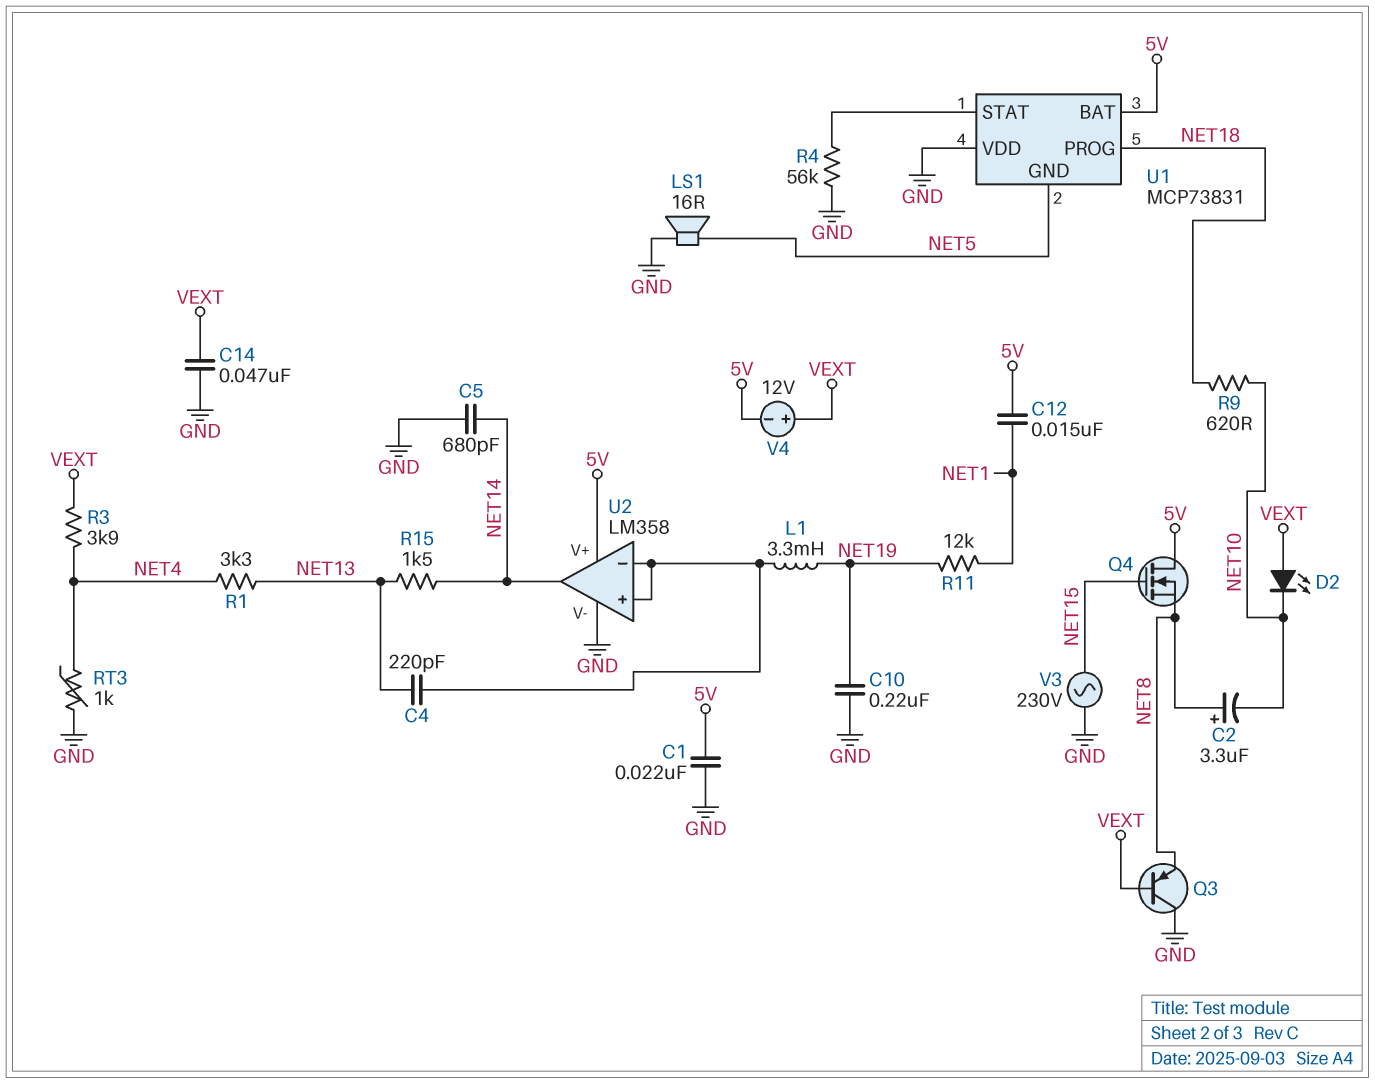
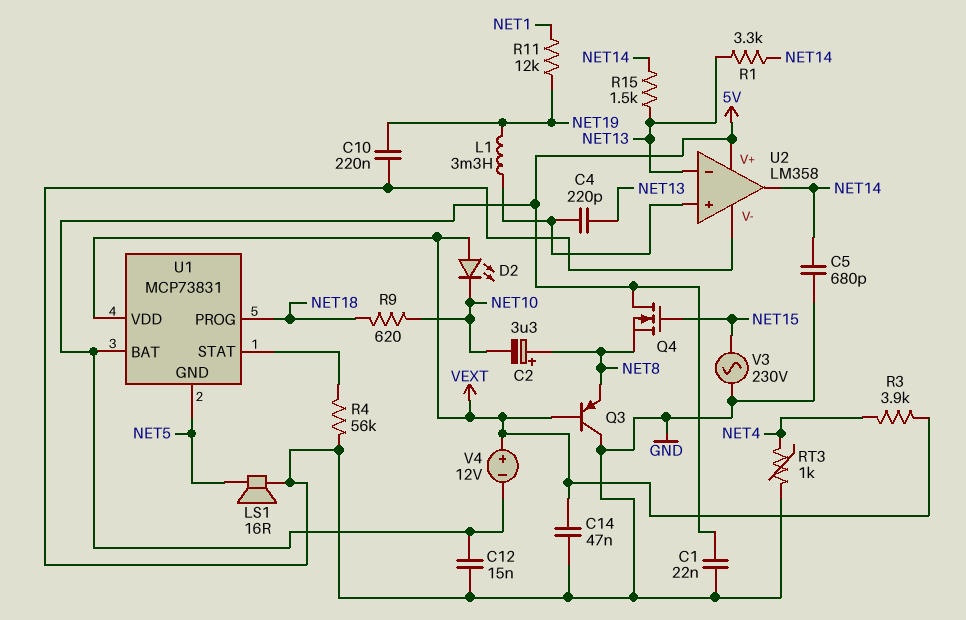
C12: 15nF (5V, NET1) -> 15nF (5V, GND)
R1: 3.3k (NET4, NET13) -> 3.3k (NET13, NET14)
U1 pin VDD: GND -> VEXT
U2 pin in-: U2/in+ -> NET13

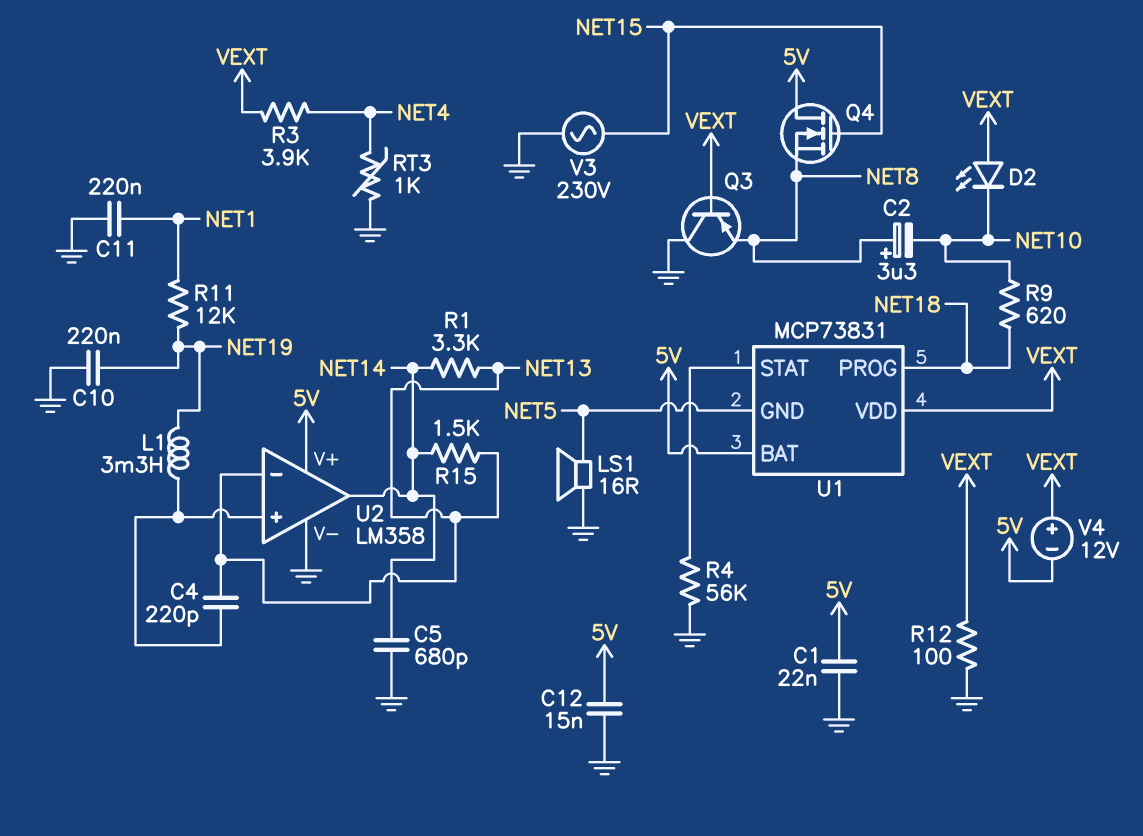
C11: none -> 220nF (GND, NET1)
C14: 47nF (GND, VEXT) -> none
R12: none -> 100 (GND, VEXT)

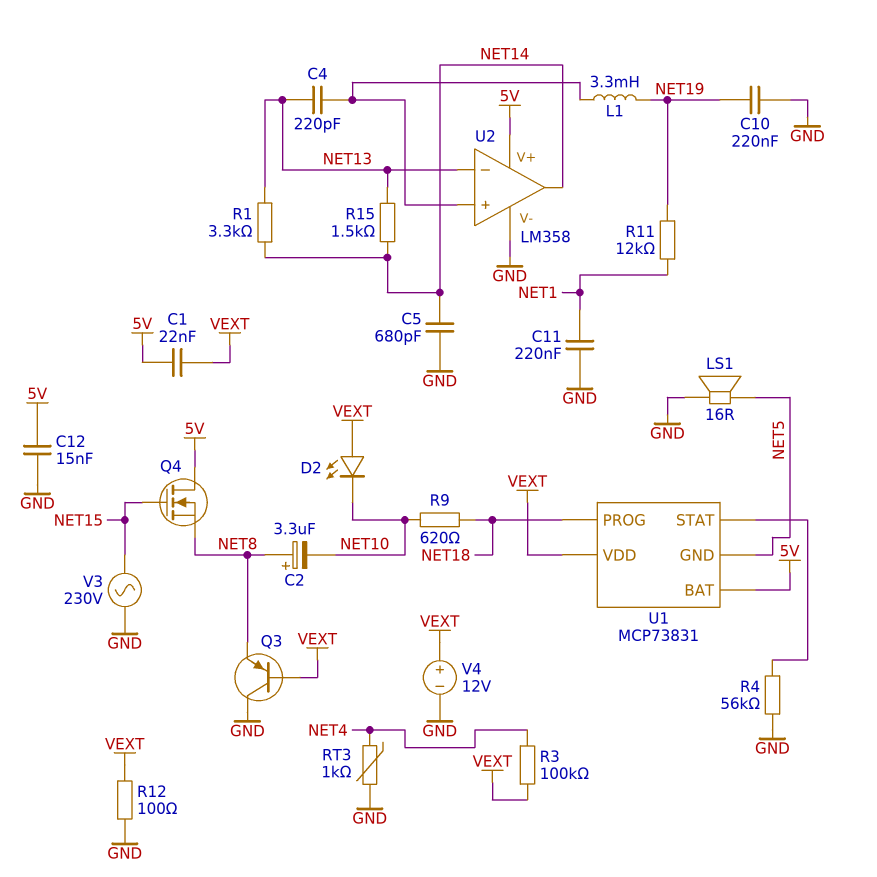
C1: 22nF (5V, GND) -> 22nF (5V, VEXT)
R3: 3.9k (NET4, VEXT) -> 100k (NET4, VEXT)
V4: 12V (plus VEXT, minus 5V) -> 12V (plus VEXT, minus GND)

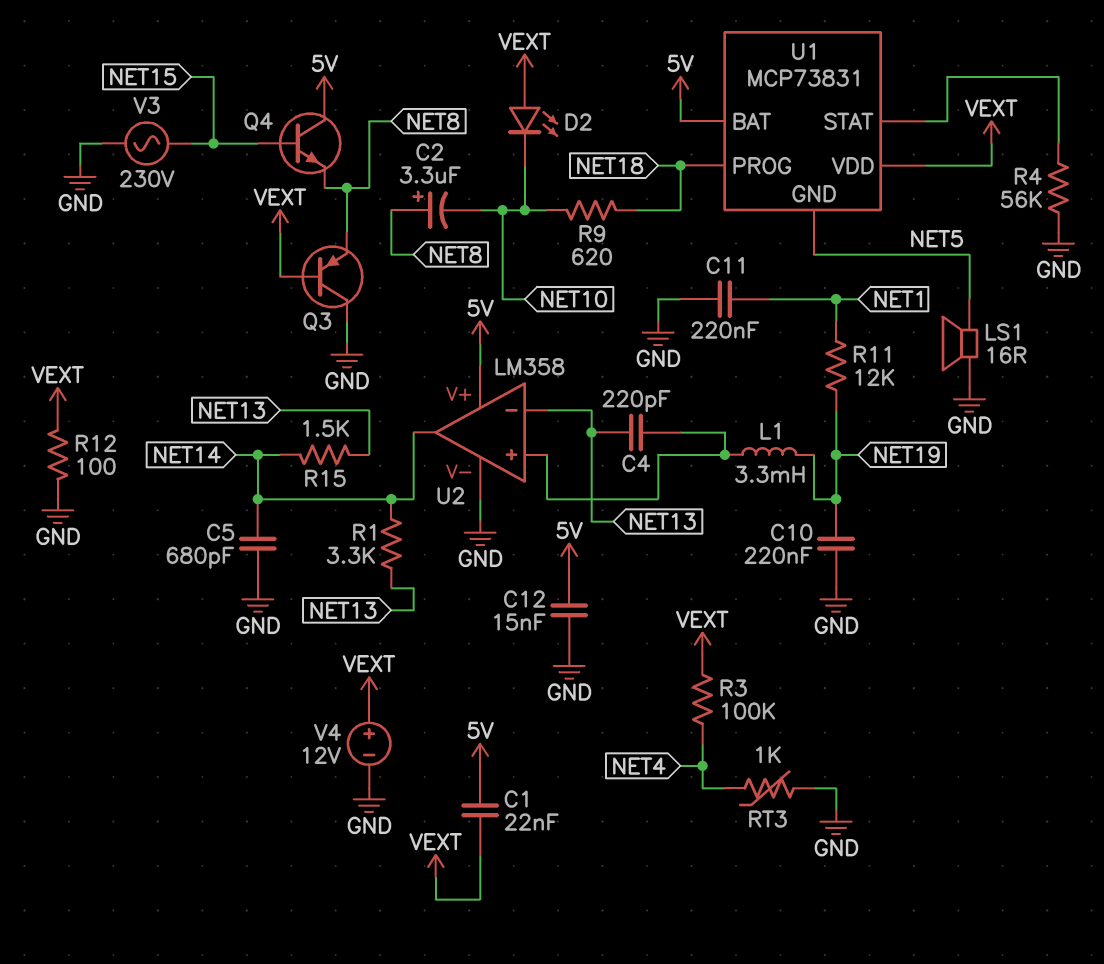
Q4: NMOS (G NET15, D 5V, S NET8) -> NPN (B NET15, C 5V, E NET8)

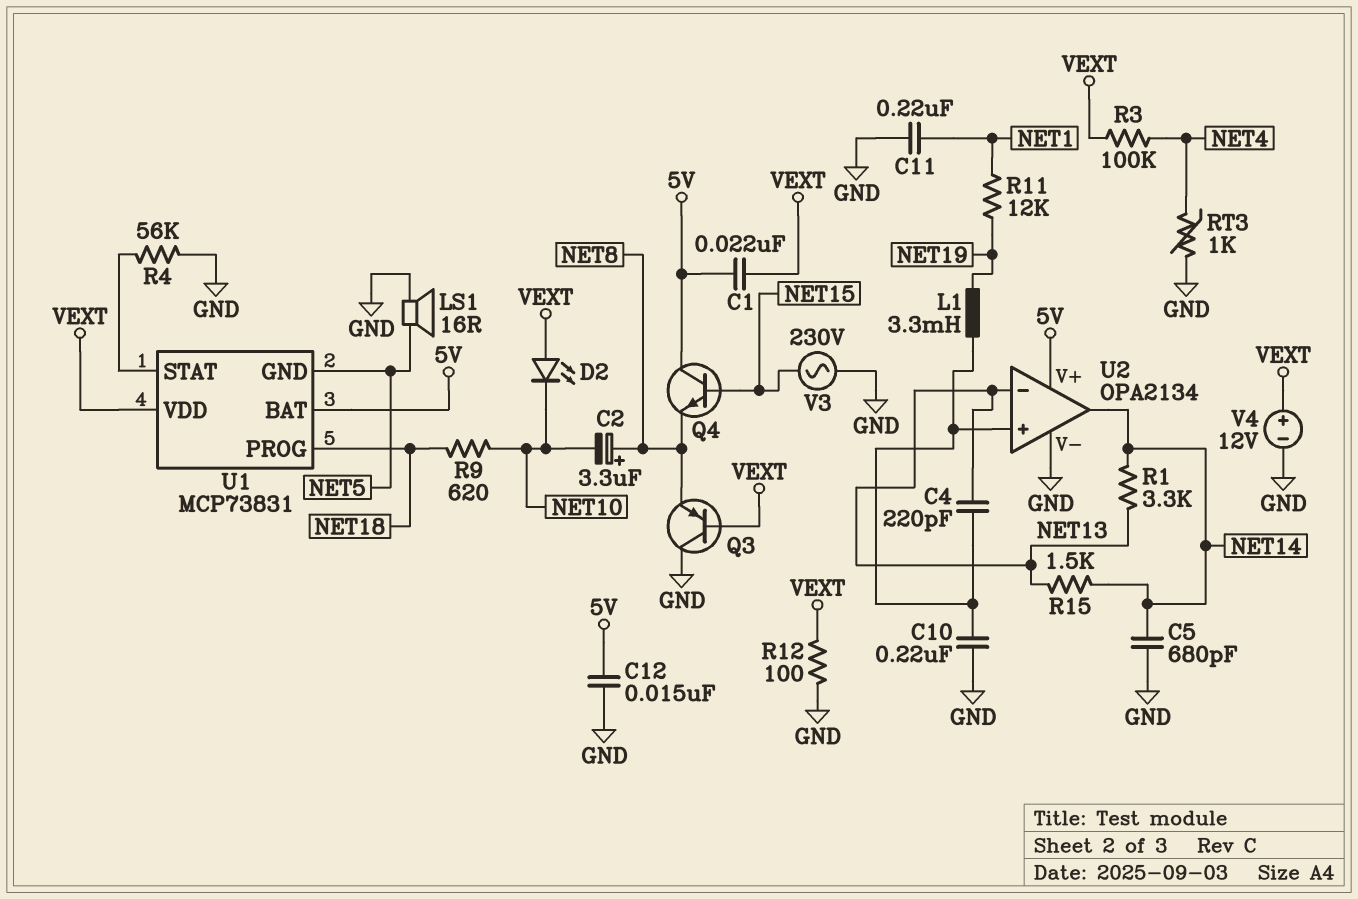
C10: 220nF (GND, NET19) -> 220nF (GND, U2/in+)
U2: LM358 -> OPA2134

